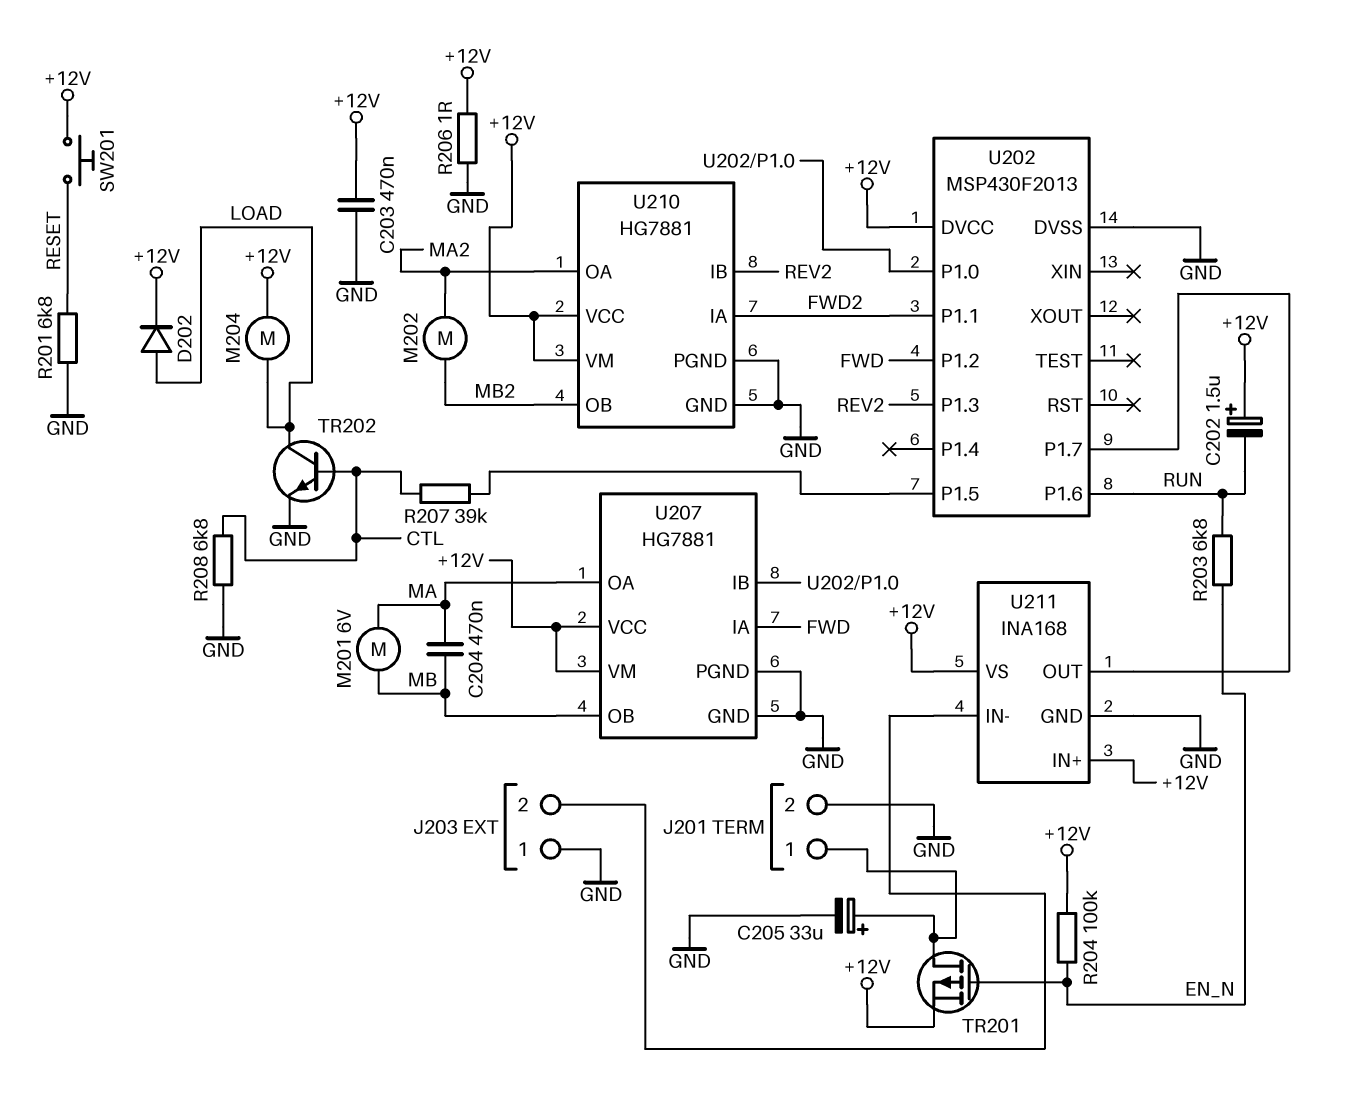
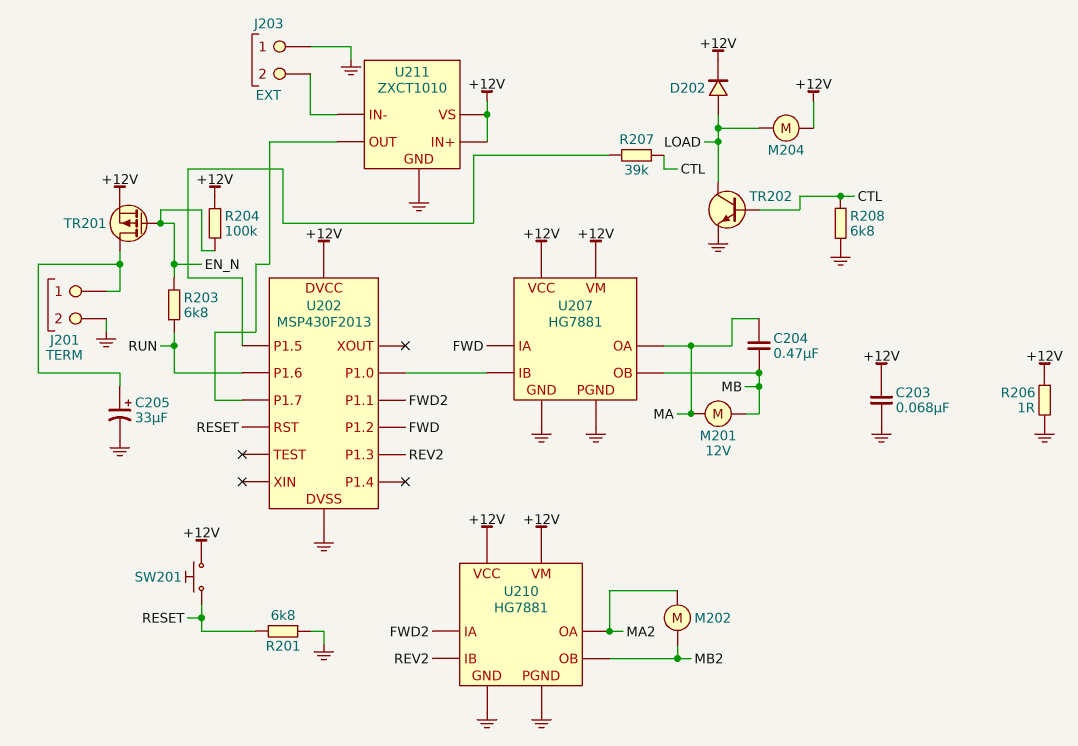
C202: 1.5uF (plus +12V, minus RUN) -> none
C203: 470nF (+12V, GND) -> 68nF (+12V, GND)
M201: motor 6V (MA, MB) -> motor 12V (MA, MB)
U202 pin RST: none -> RESET
U211: INA168 -> ZXCT1010

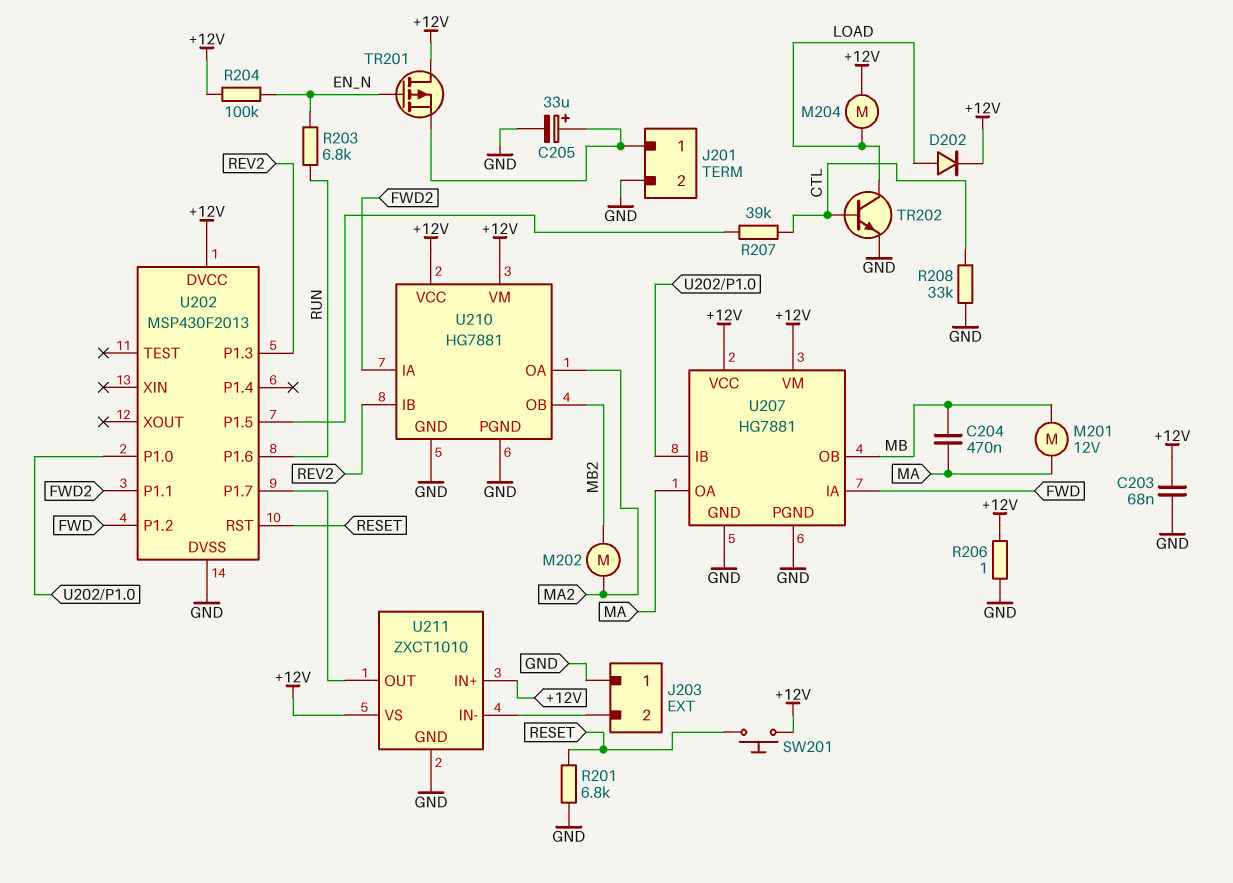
R208: 6.8k (CTL, GND) -> 33k (CTL, GND)
TR201: PMOS (G EN_N, D J201/1, S +12V) -> PMOS (G EN_N, D +12V, S J201/1)

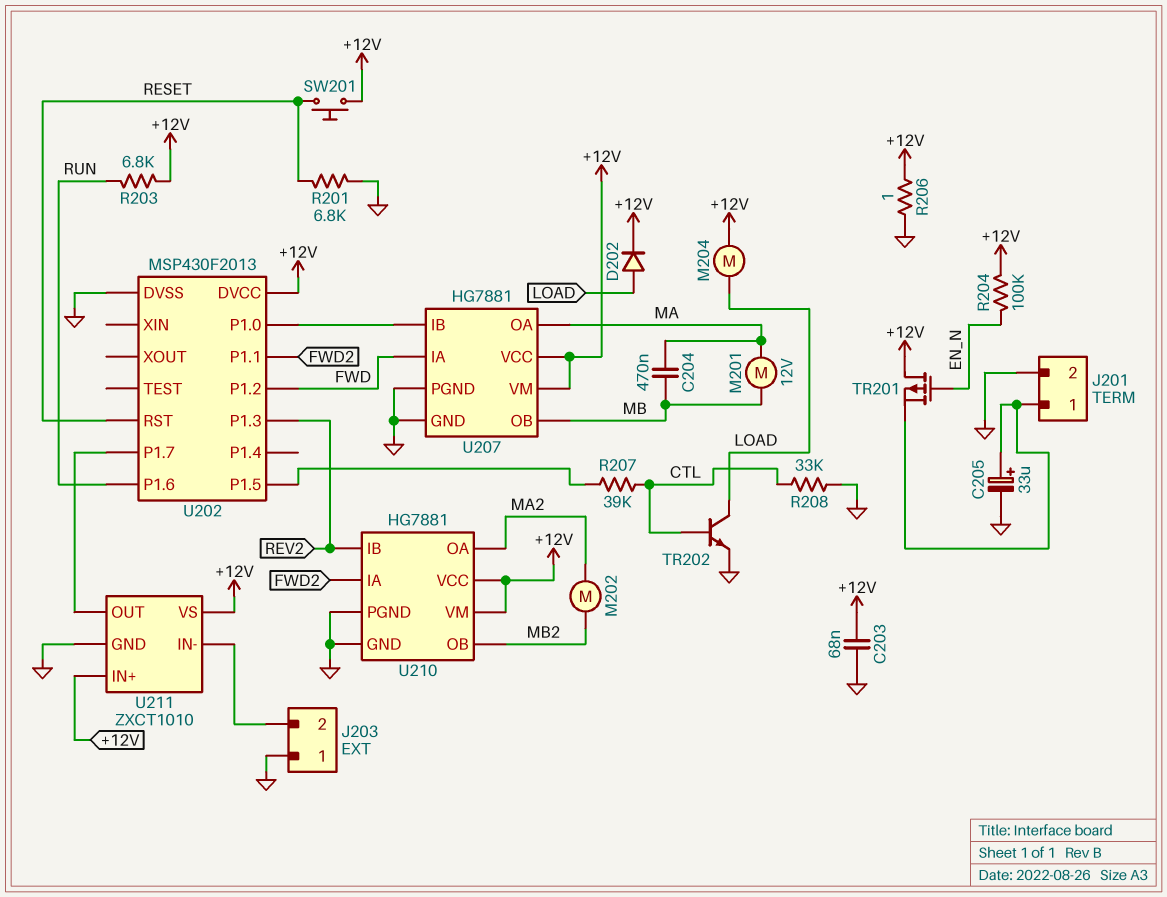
R203: 6.8k (EN_N, RUN) -> 6.8k (+12V, RUN)

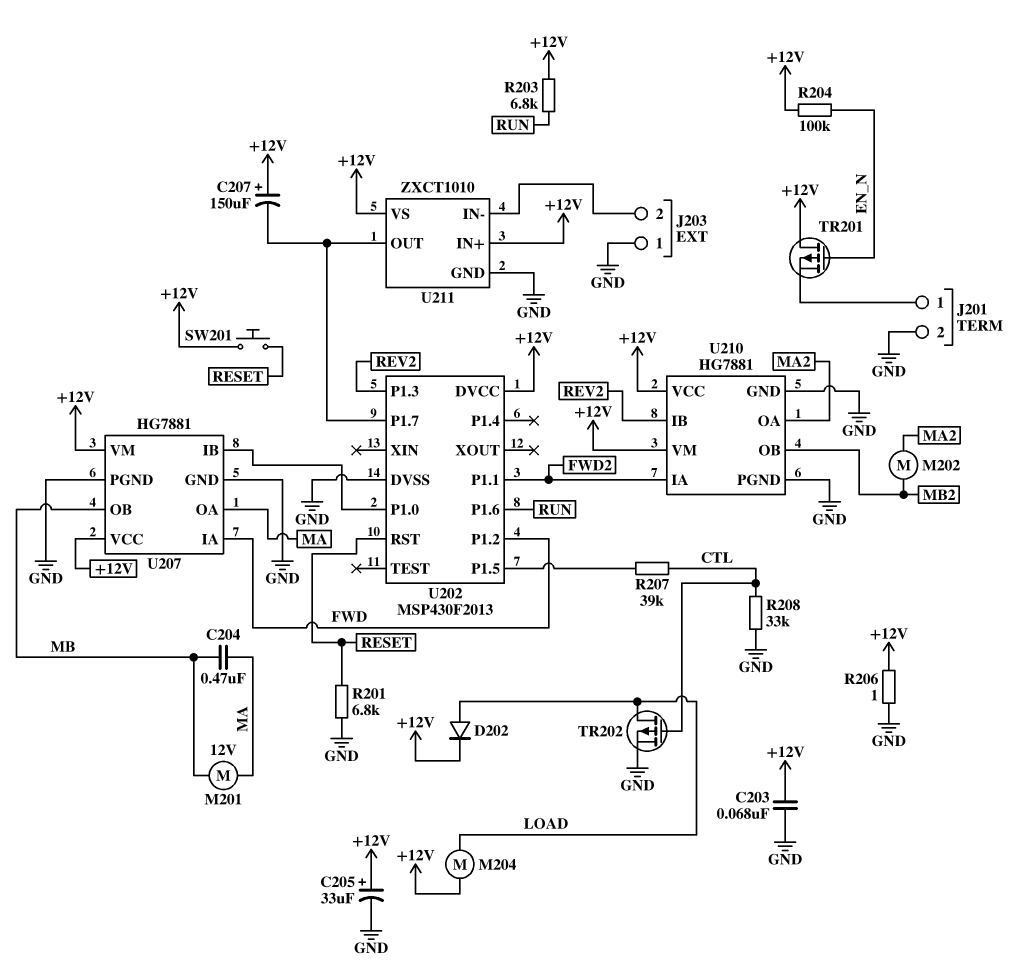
C205: 33uF (plus J201/1, minus GND) -> 33uF (plus +12V, minus GND)
C207: none -> 150uF (plus +12V, minus U202/P1.7)
TR202: NPN (B CTL, C LOAD, E GND) -> PMOS (G CTL, D LOAD, S GND)

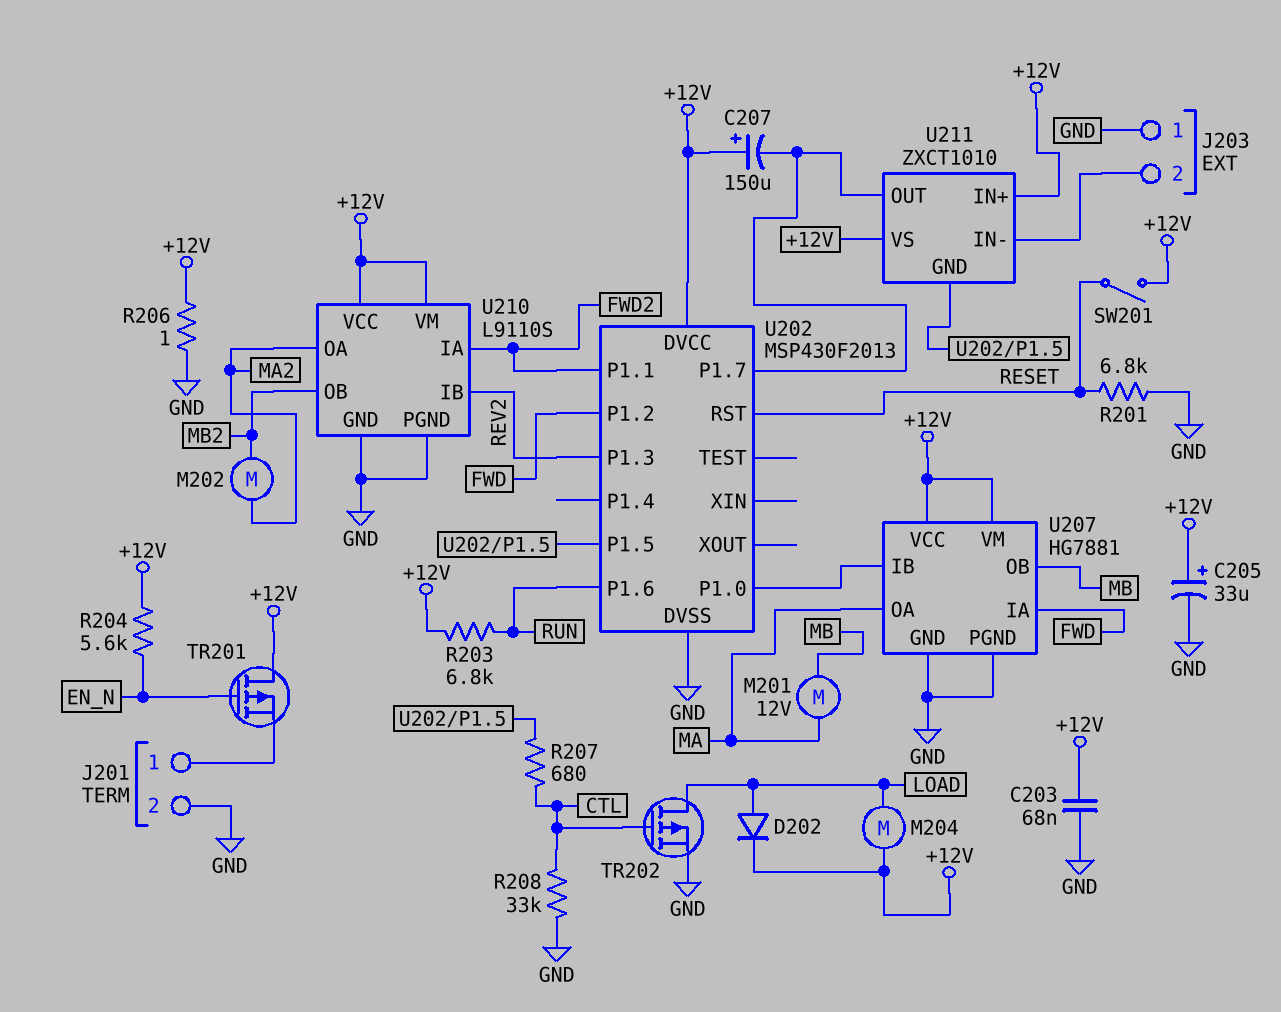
C204: 470nF (MA, MB) -> none
R204: 100k (+12V, EN_N) -> 5.6k (+12V, EN_N)
R207: 39k (CTL, U202/P1.5) -> 680 (CTL, U202/P1.5)
SW201: button (+12V, RESET) -> switch (+12V, RESET)
U210: HG7881 -> L9110S
U211 pin GND: GND -> U202/P1.5

